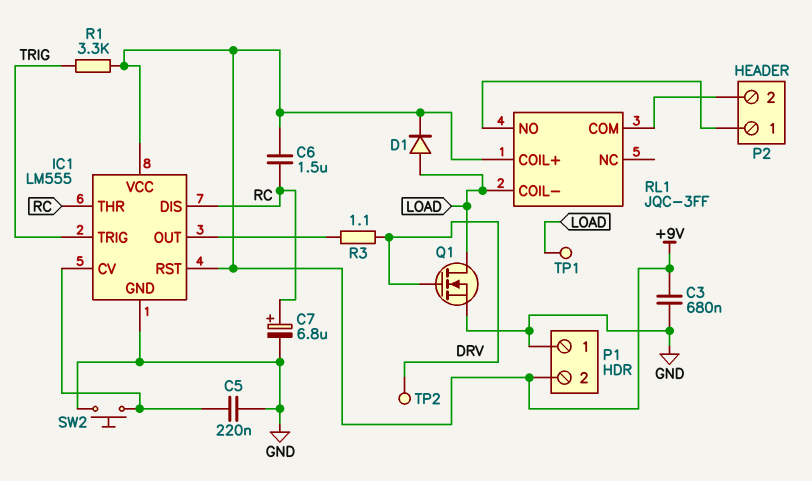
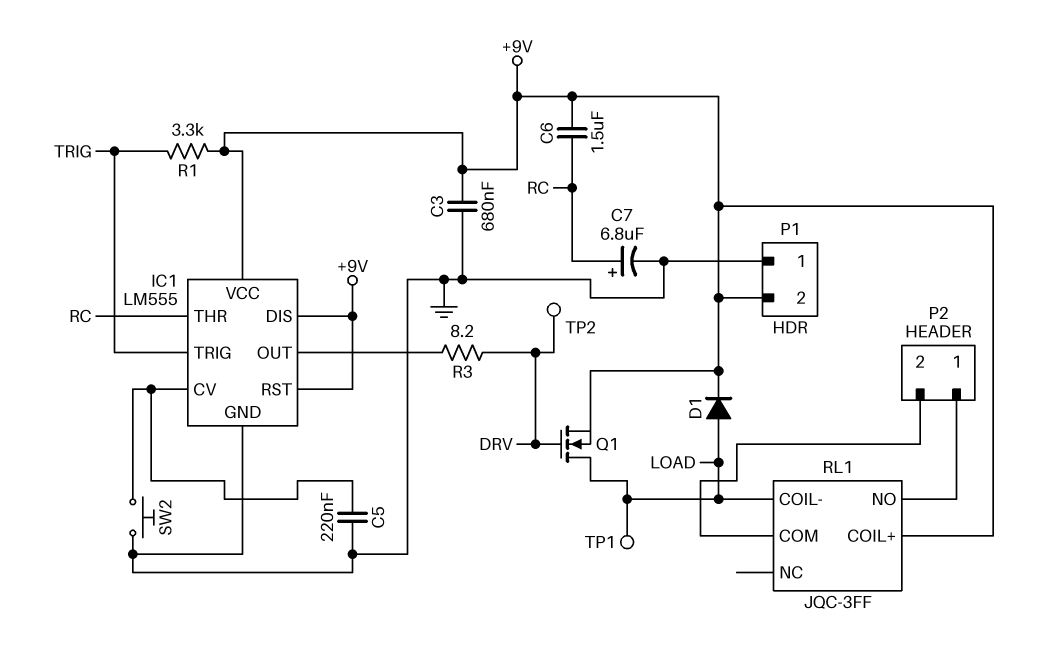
IC1 pin DIS: RC -> +9V
Q1: NMOS (G DRV, D LOAD, S GND) -> NMOS (G DRV, D LOAD, S +9V)
R3: 1.1 (DRV, IC1/OUT) -> 8.2 (DRV, IC1/OUT)

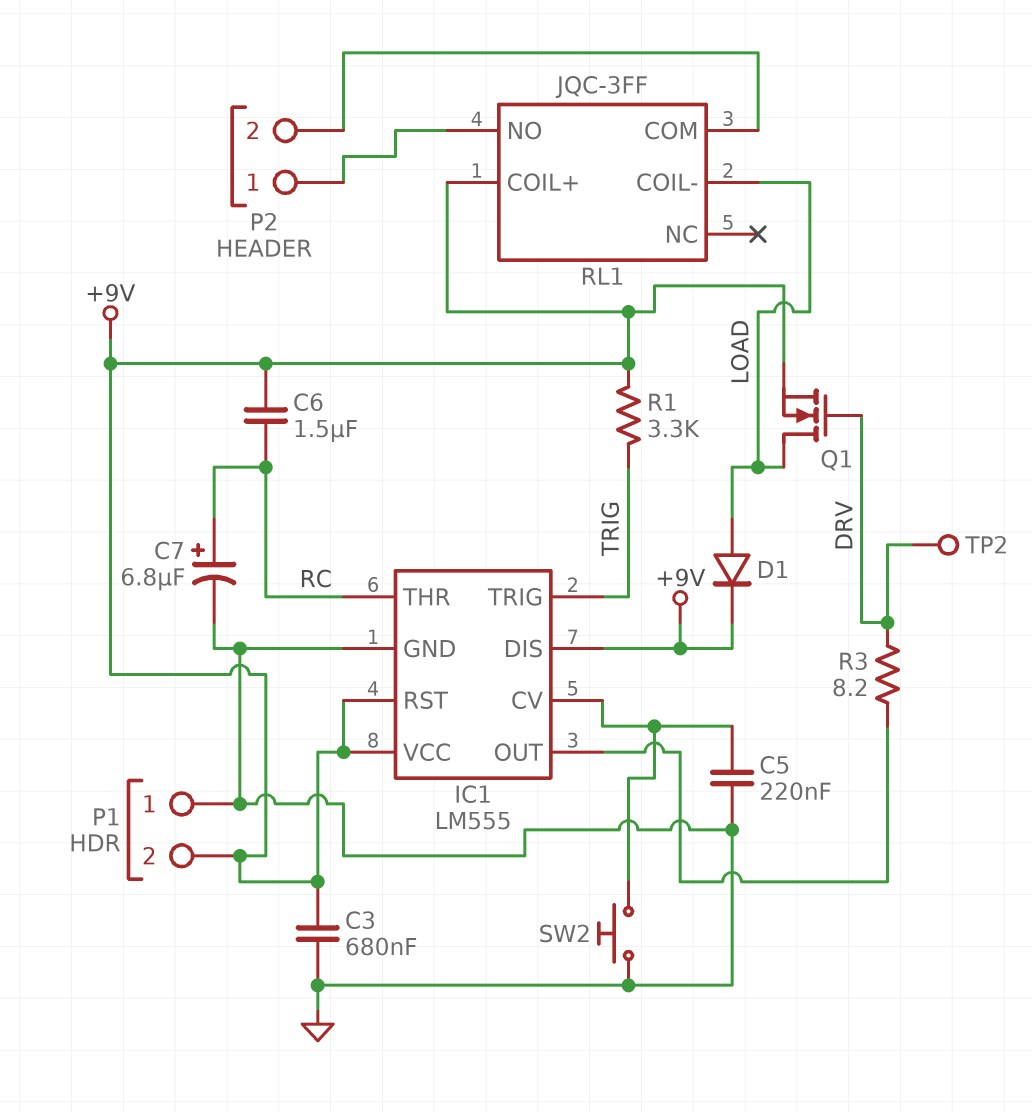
TP1: test point (LOAD) -> none

